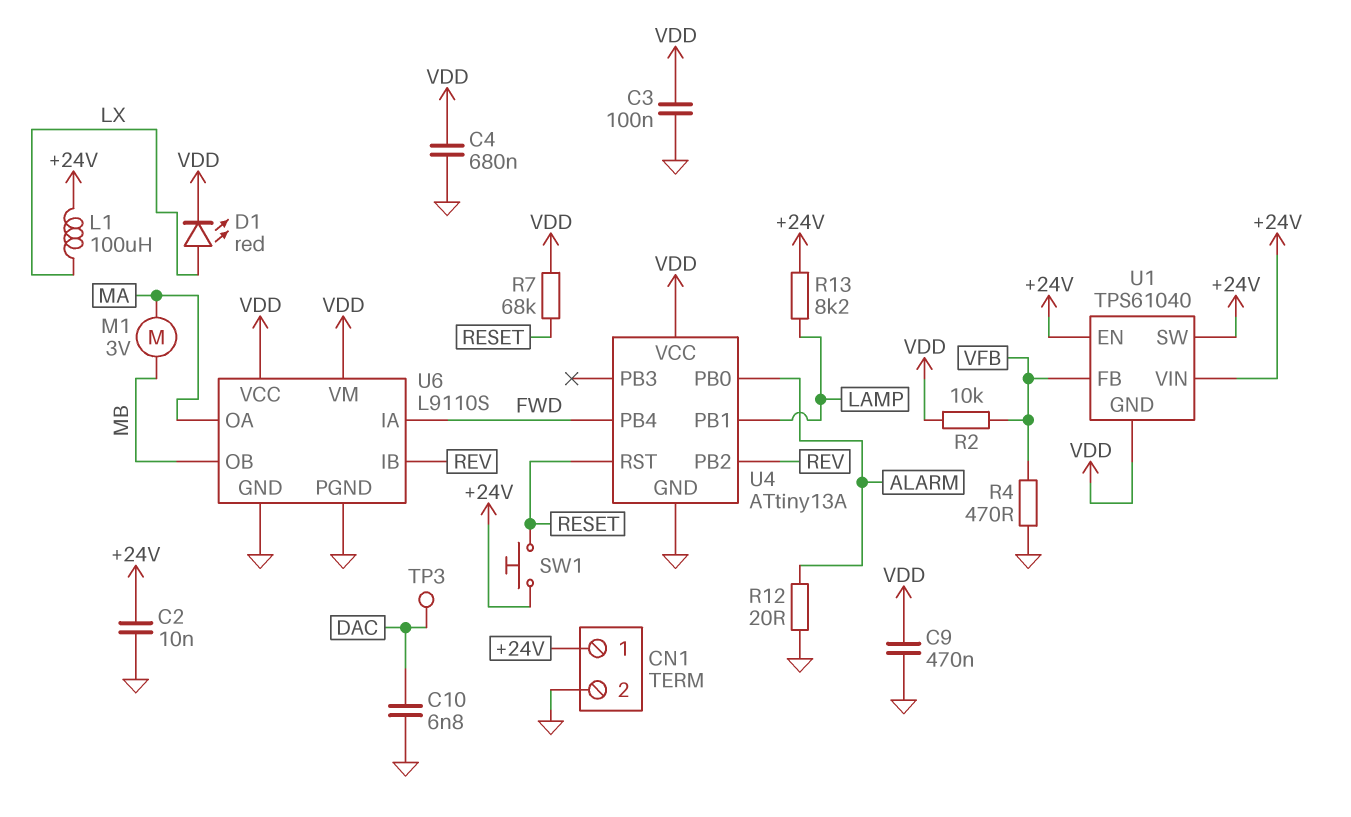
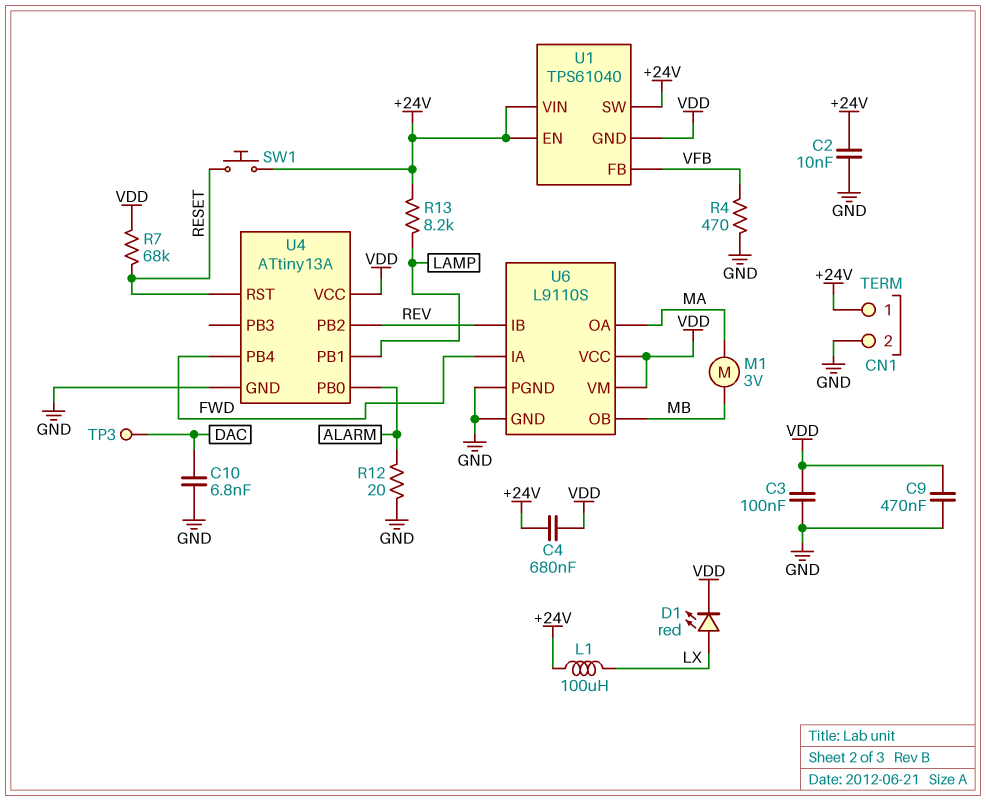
C4: 680nF (GND, VDD) -> 680nF (+24V, VDD)
R2: 10k (VDD, VFB) -> none

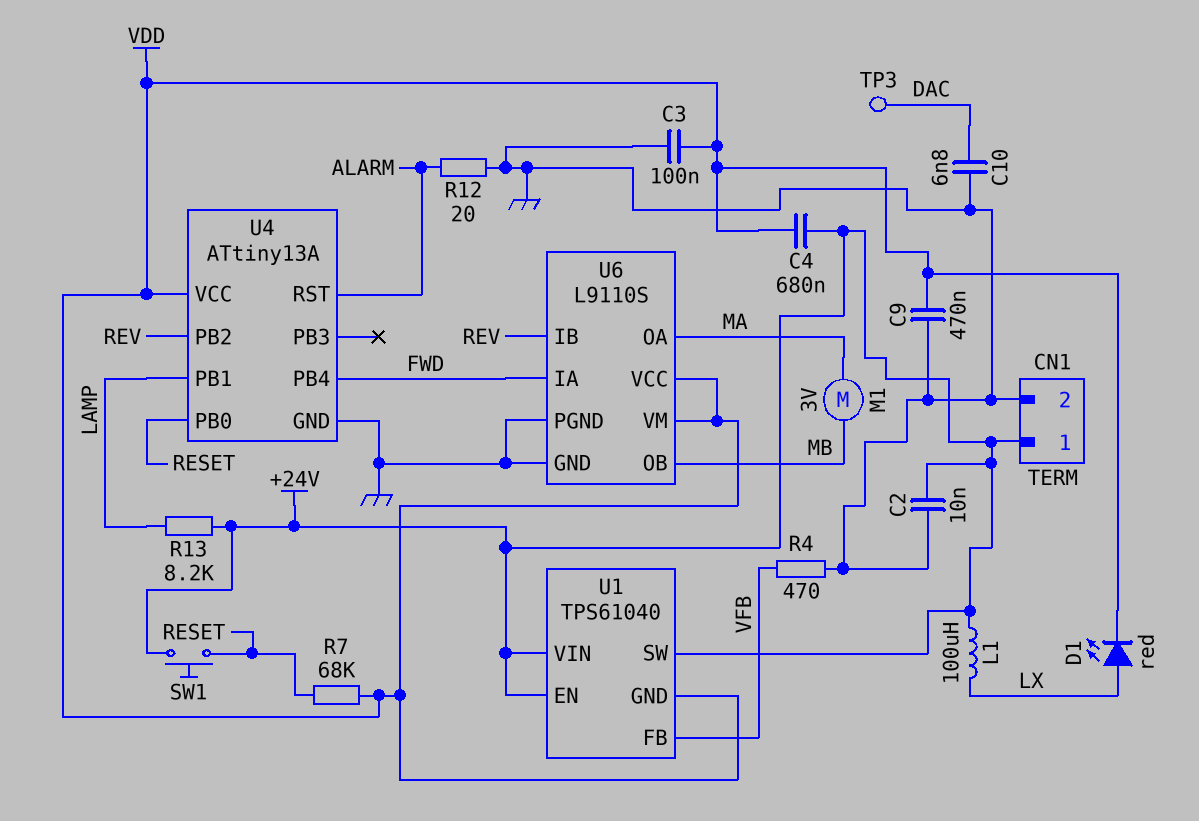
U4 pin PB0: ALARM -> RESET
U4 pin RST: RESET -> ALARM

